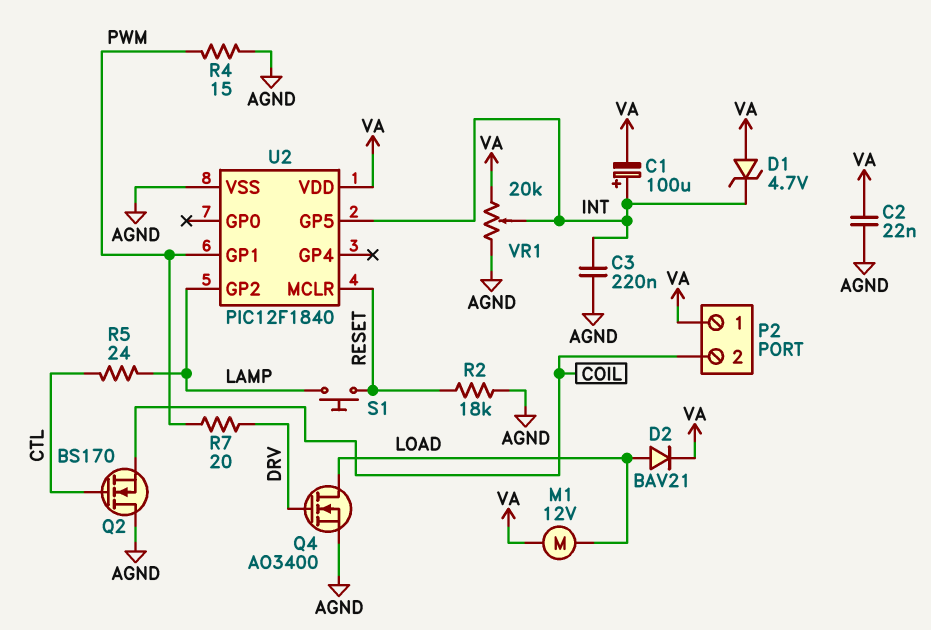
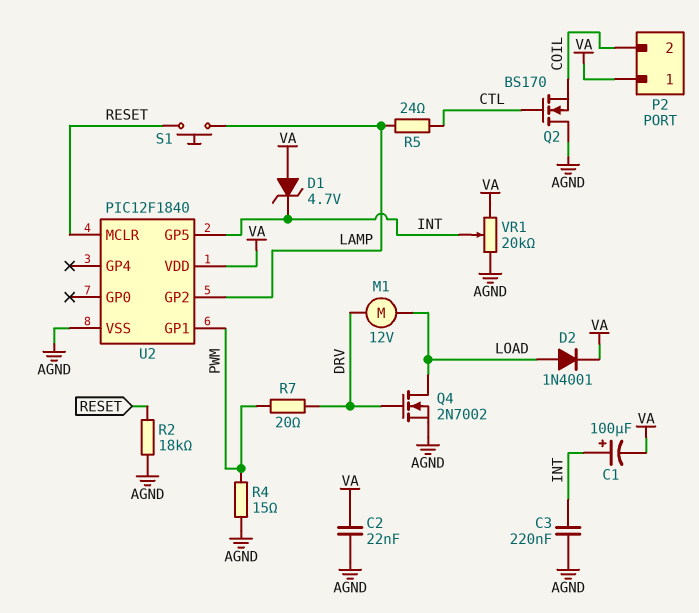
D2: diode BAV21 (A LOAD, K VA) -> diode 1N4001 (A LOAD, K VA)
M1: motor 12V (LOAD, VA) -> motor 12V (DRV, LOAD)
Q4: NMOS AO3400 (G DRV, D LOAD, S AGND) -> NMOS 2N7002 (G DRV, D LOAD, S AGND)

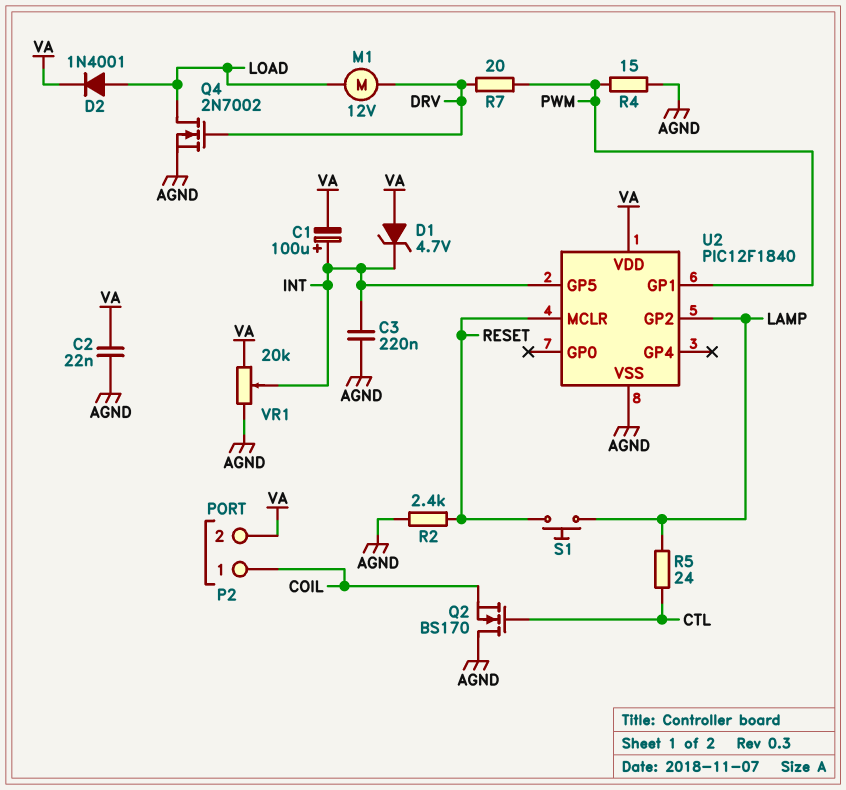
P2 pin 1: VA -> COIL
P2 pin 2: COIL -> VA
R2: 18k (AGND, RESET) -> 2.4k (AGND, RESET)

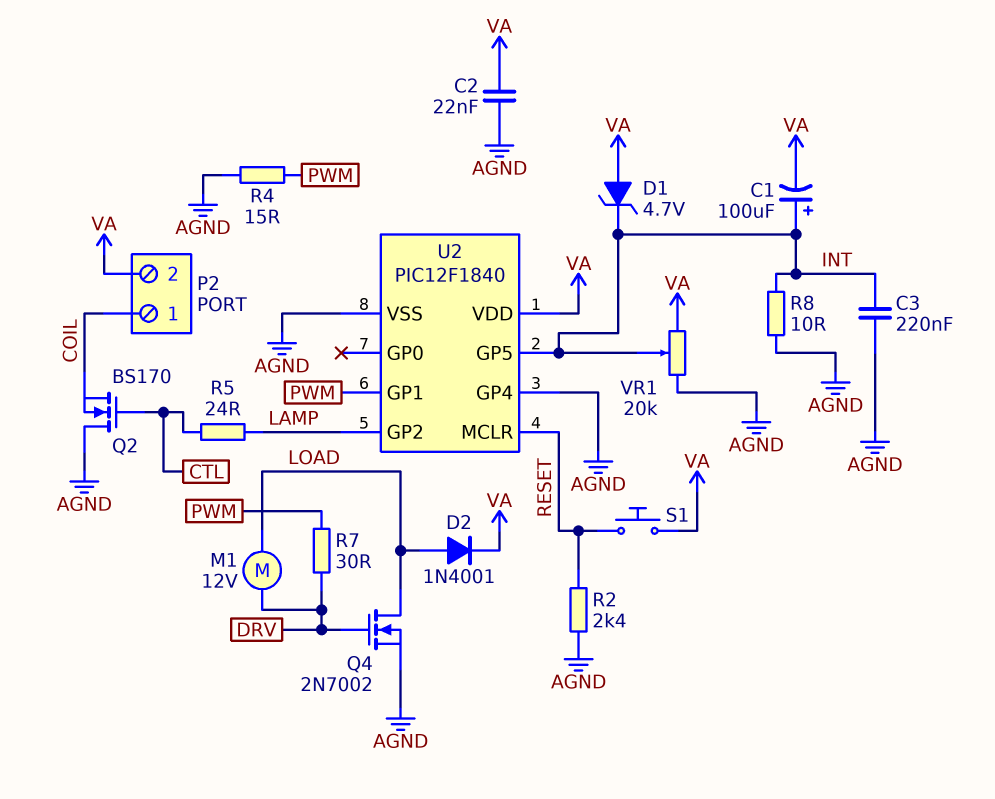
R7: 20 (DRV, PWM) -> 30 (DRV, PWM)
R8: none -> 10 (AGND, INT)
S1: button (LAMP, RESET) -> button (RESET, VA)
U2 pin GP4: none -> AGND

